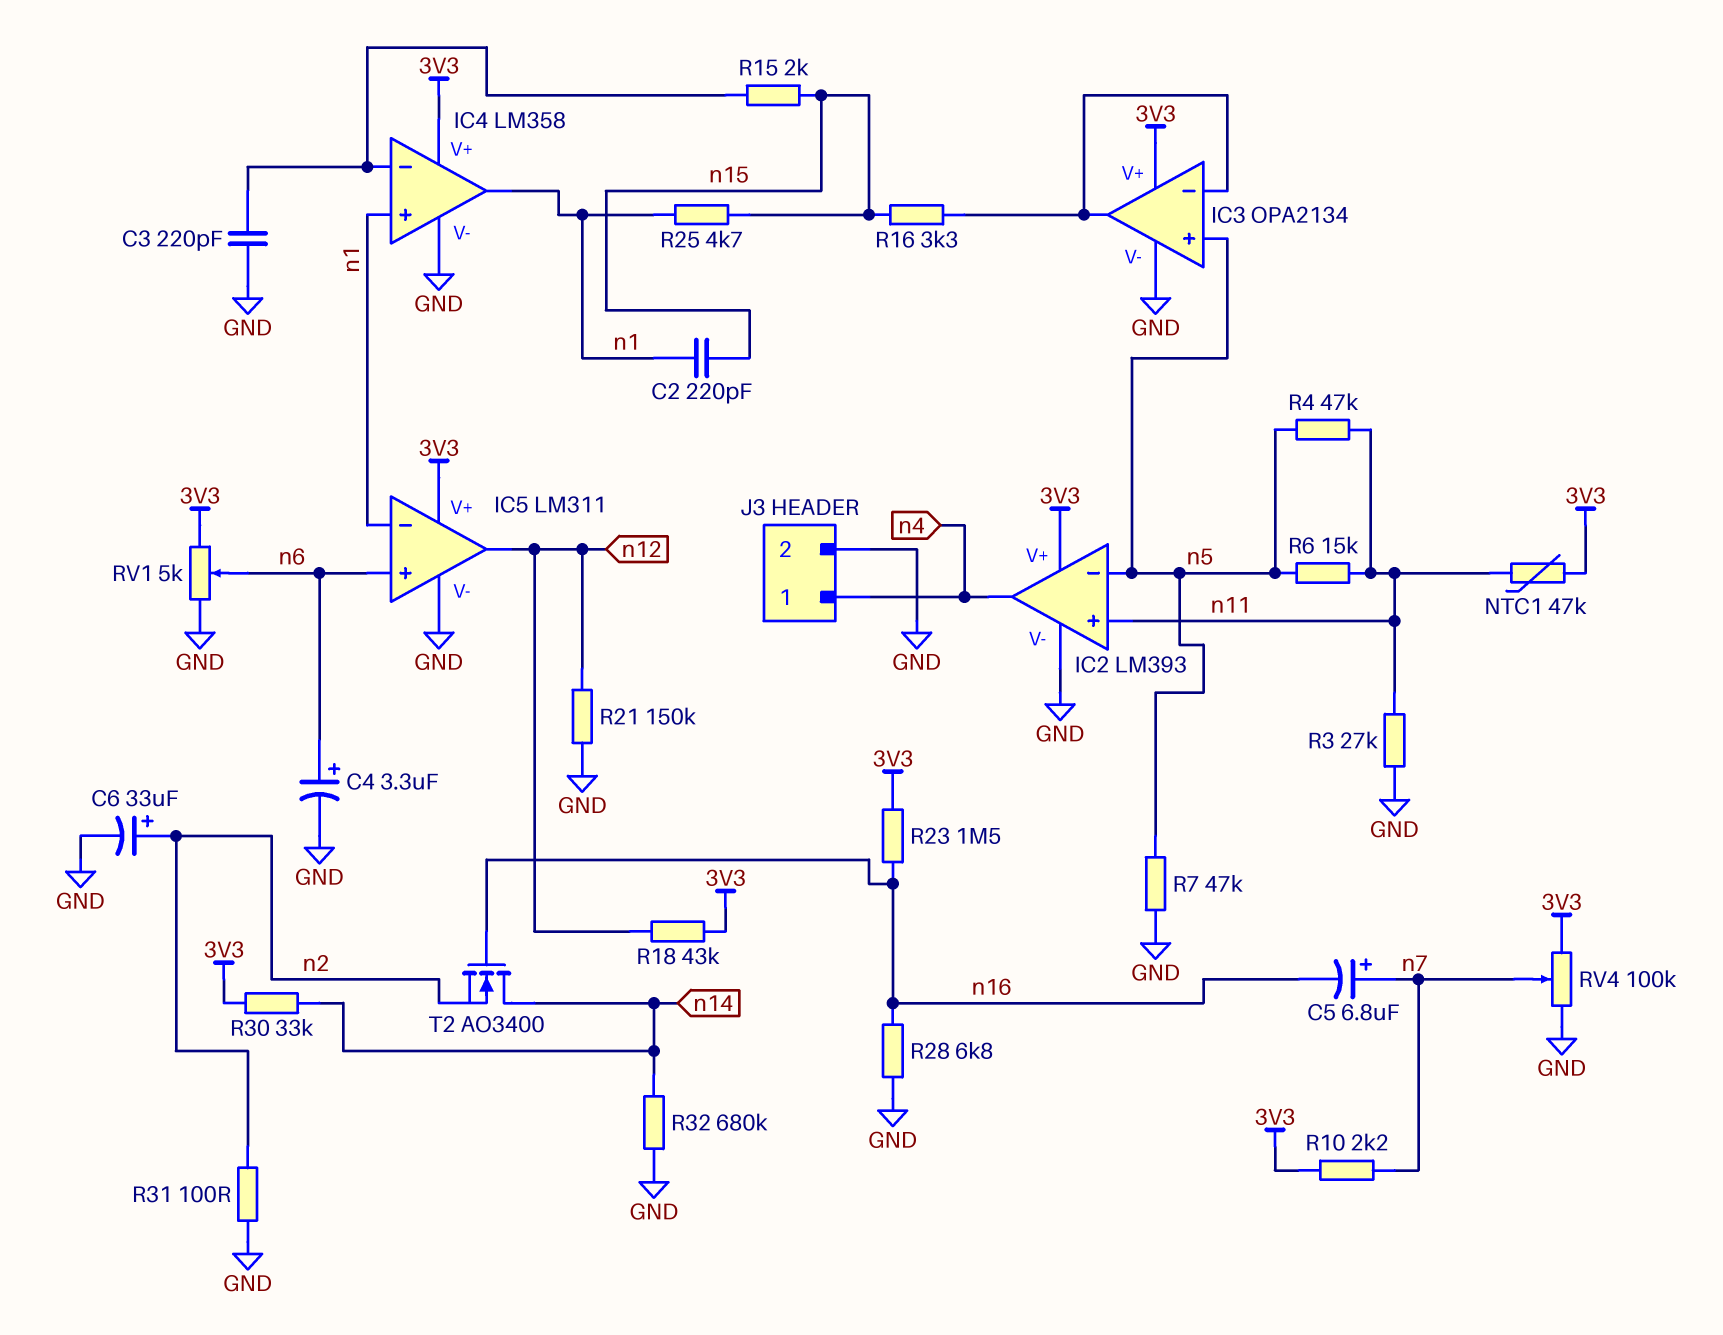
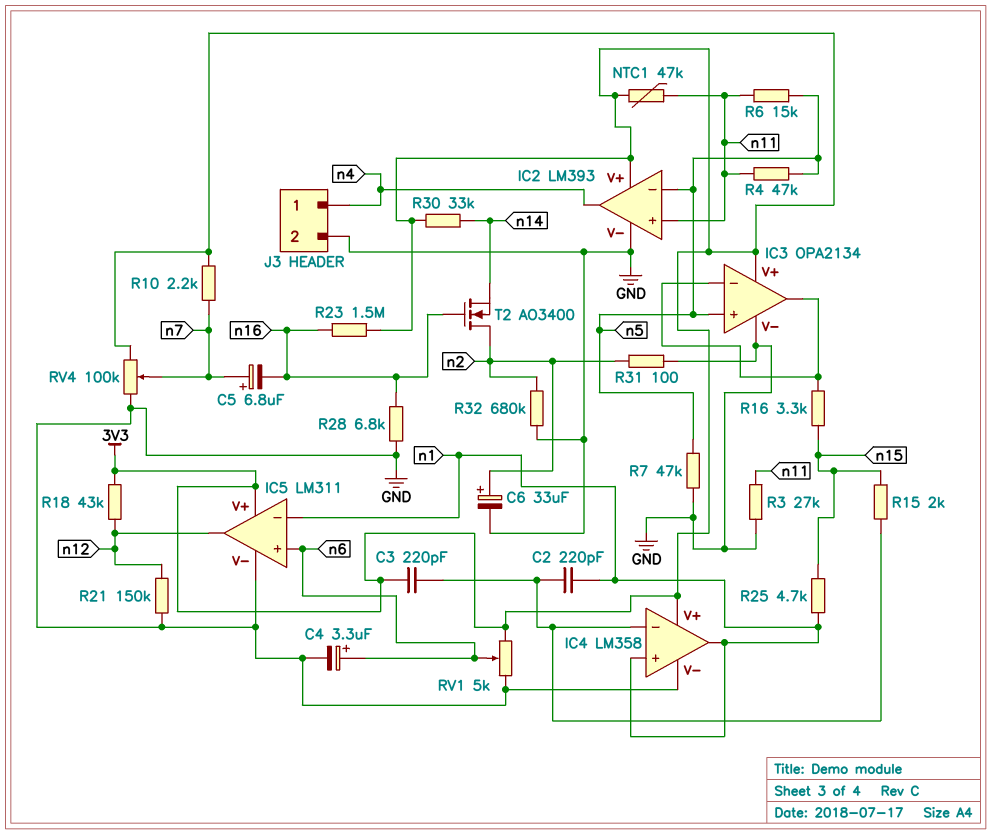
C2: 220pF (n1, n15) -> 220pF (IC4/in-, n1)
C3: 220pF (GND, IC4/in-) -> 220pF (3V3, IC4/in-)
R32: 680k (GND, n14) -> 680k (GND, n2)
T2: NMOS AO3400 (G n16, D n14, S n2) -> NMOS AO3400 (G n16, D n2, S n14)

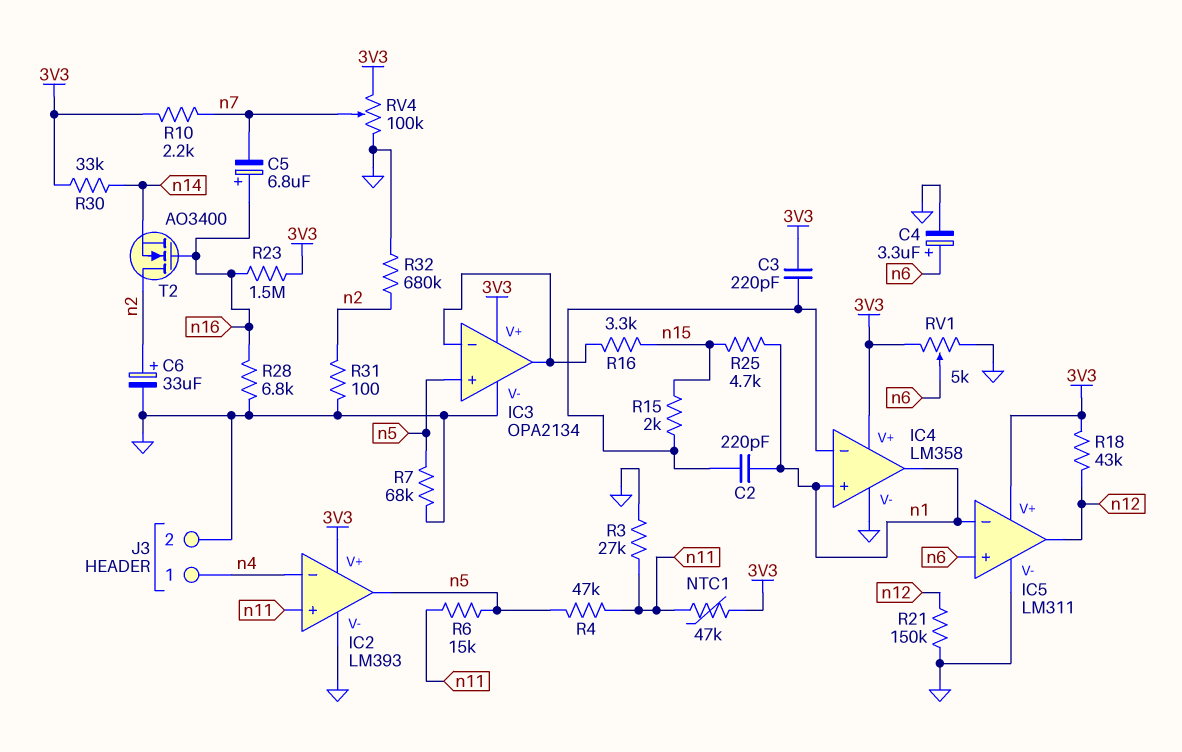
C5: 6.8uF (plus n7, minus n16) -> 6.8uF (plus n16, minus n7)
IC2 pin in-: n5 -> n4
IC2 pin out: n4 -> n5
R7: 47k (GND, n5) -> 68k (GND, n5)

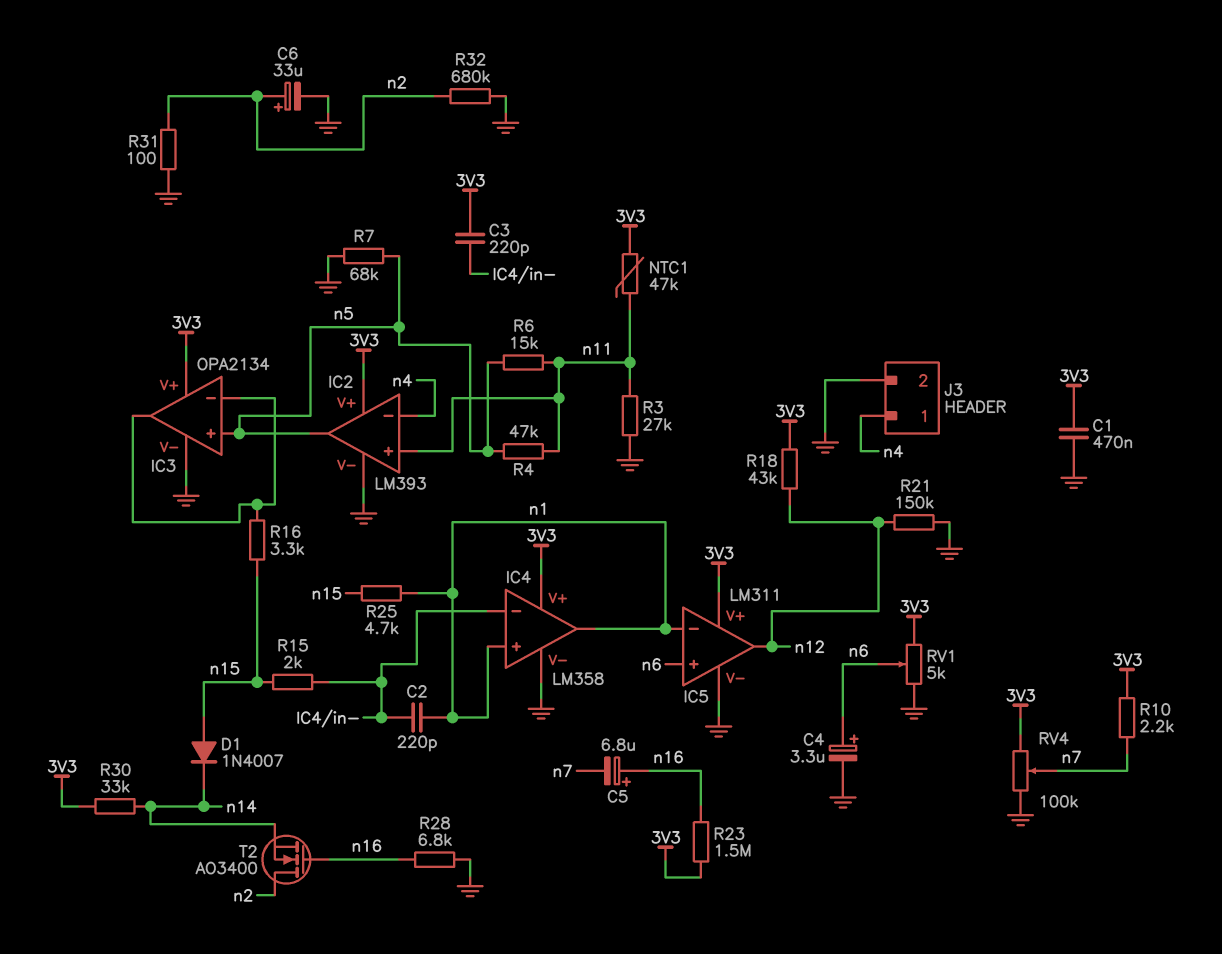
C1: none -> 470nF (3V3, GND)
D1: none -> diode 1N4007 (A n15, K n14)

